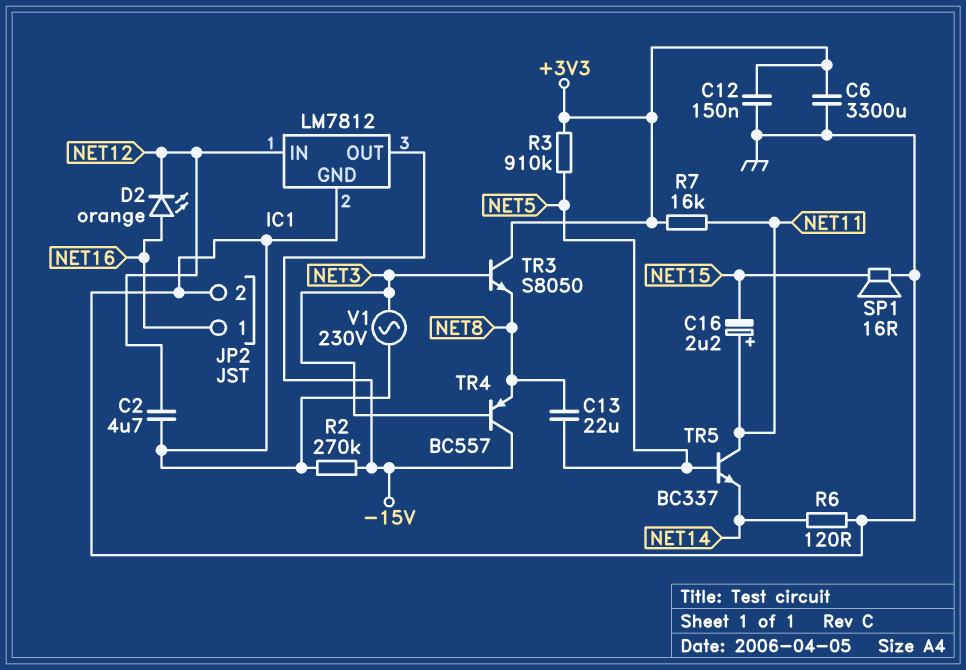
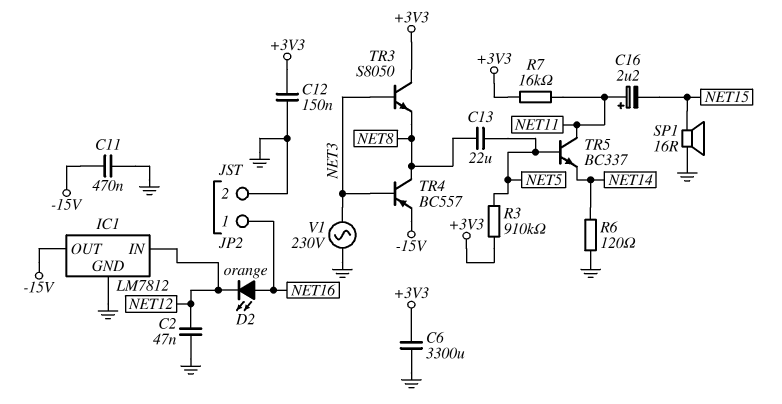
C2: 4.7uF (GND, NET12) -> 47nF (GND, NET12)
C11: none -> 470nF (-15V, GND)
R2: 270k (-15V, GND) -> none
TR4: PNP BC557 (B NET3, C -15V, E NET8) -> PNP BC557 (B NET3, C NET8, E -15V)

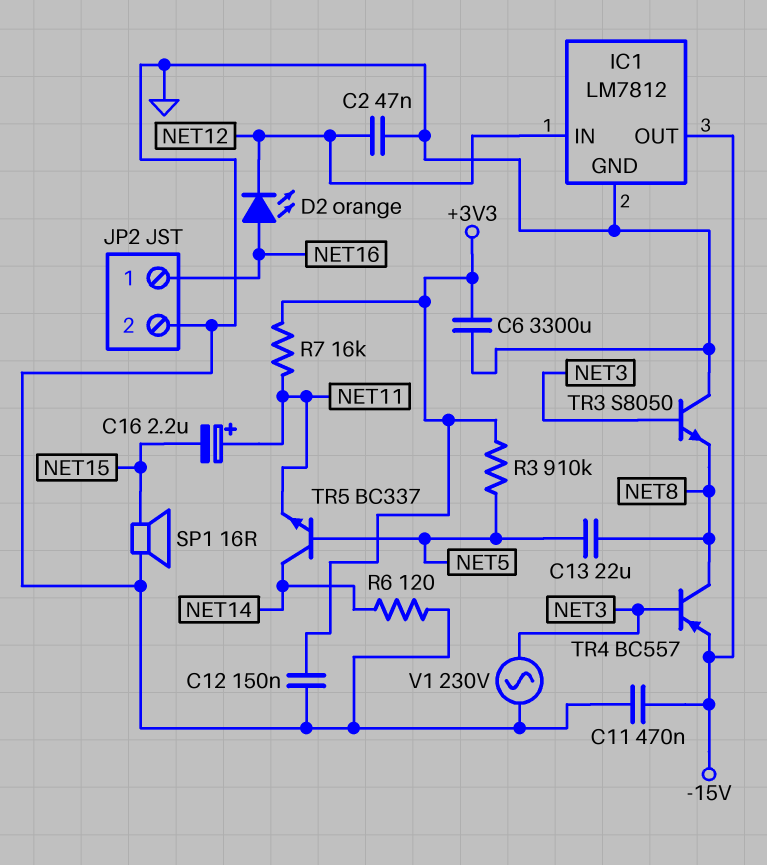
TR3: NPN S8050 (B NET3, C +3V3, E NET8) -> NPN S8050 (B NET3, C GND, E NET8)
TR5: NPN BC337 (B NET5, C NET11, E NET14) -> NPN BC337 (B NET5, C NET14, E NET11)

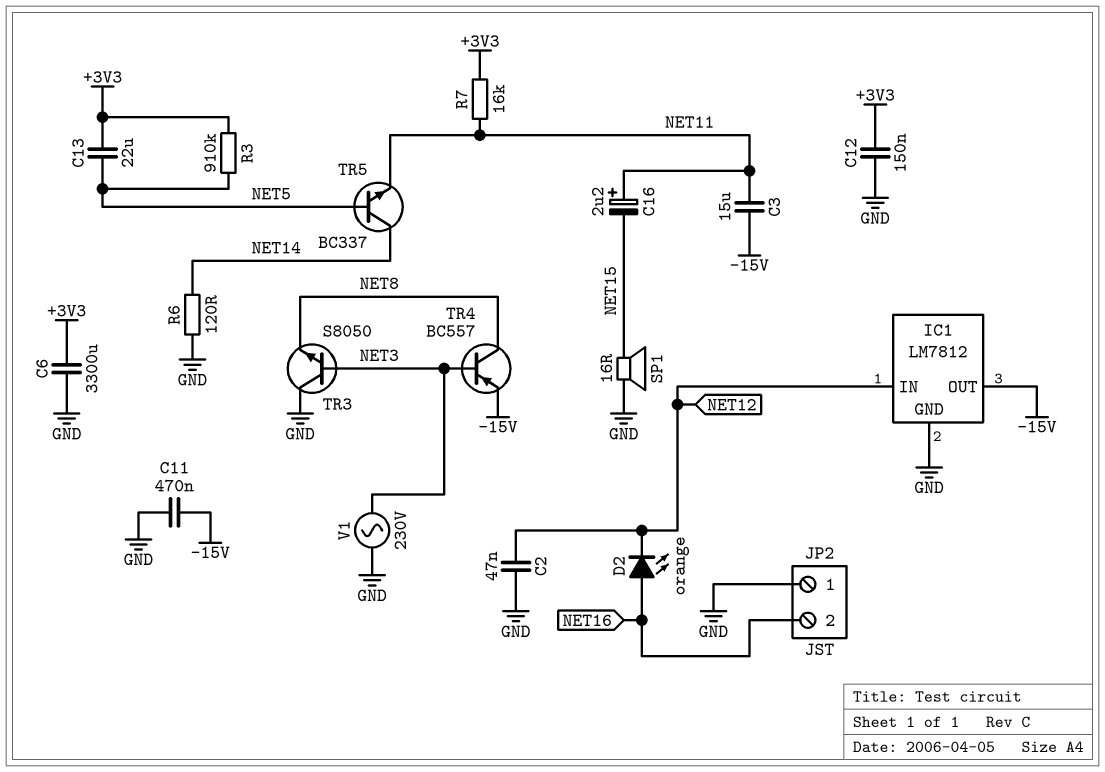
C3: none -> 15uF (-15V, NET11)
C13: 22uF (NET5, NET8) -> 22uF (+3V3, NET5)
JP2 pin 1: NET16 -> GND
JP2 pin 2: GND -> NET16

